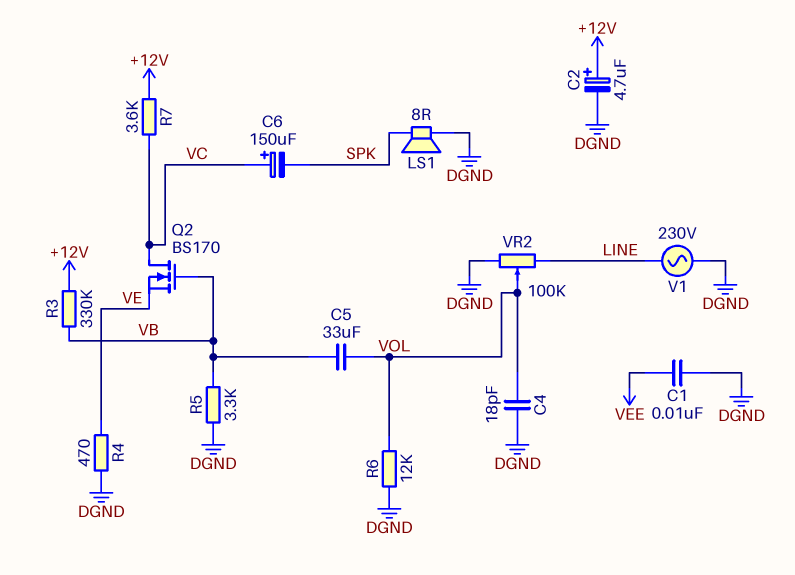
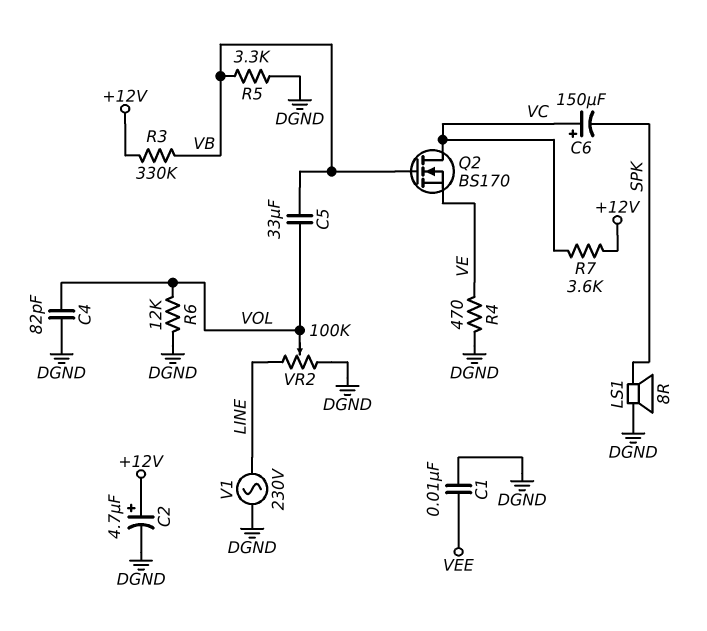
C4: 18pF (DGND, VOL) -> 82pF (DGND, VOL)

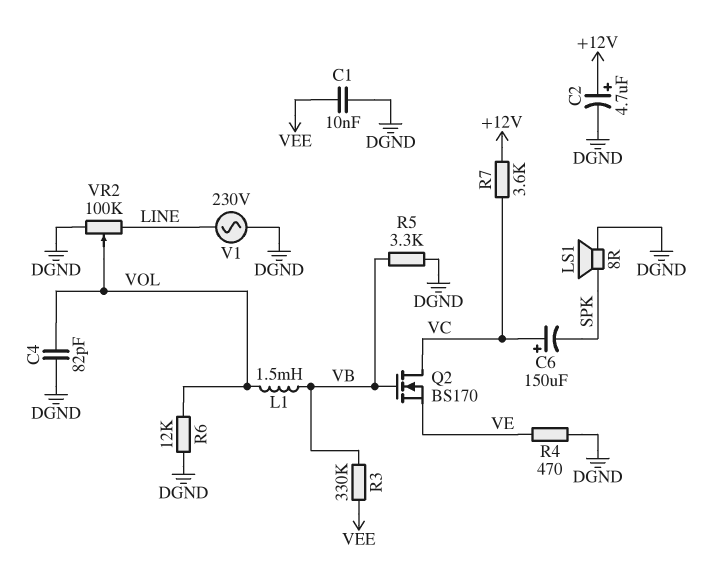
C5: 33uF (VB, VOL) -> none
L1: none -> 1.5mH (VB, VOL)
R3: 330k (+12V, VB) -> 330k (VB, VEE)

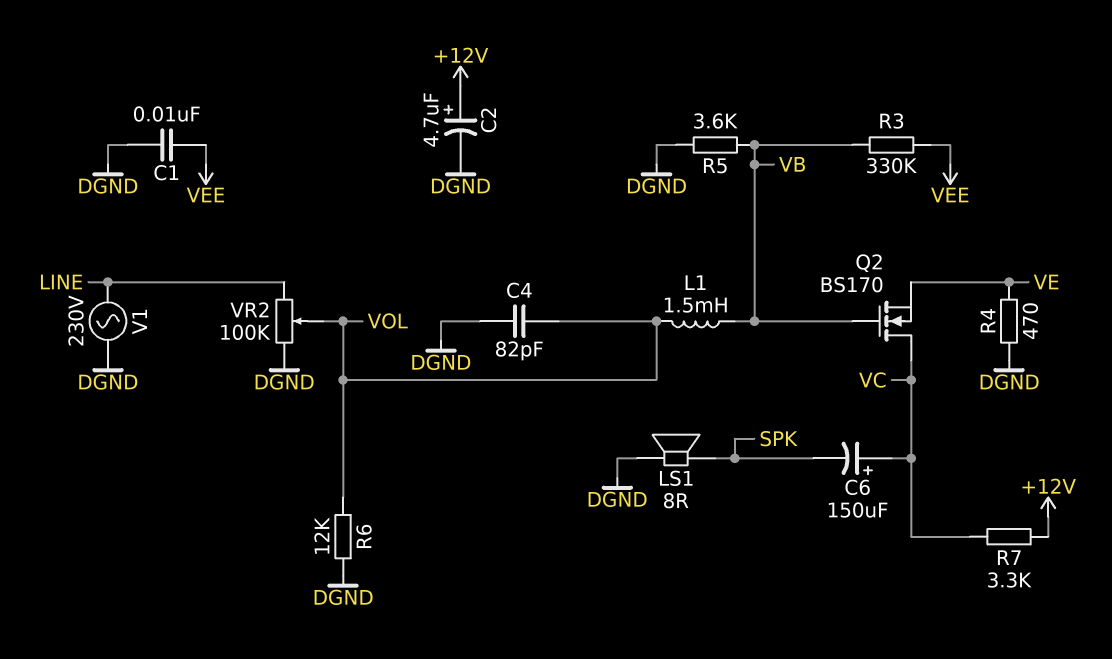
R5: 3.3k (DGND, VB) -> 3.6k (DGND, VB)
R7: 3.6k (+12V, VC) -> 3.3k (+12V, VC)

